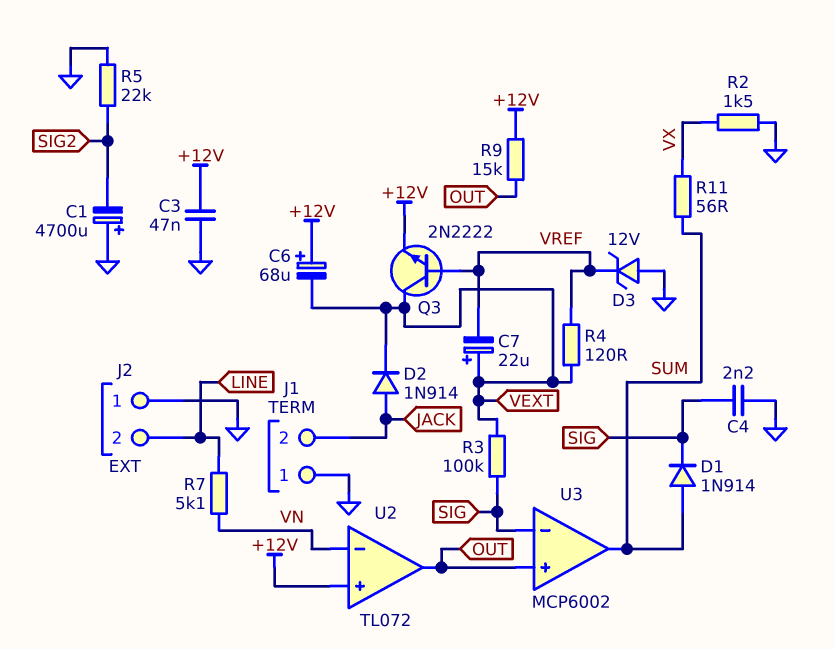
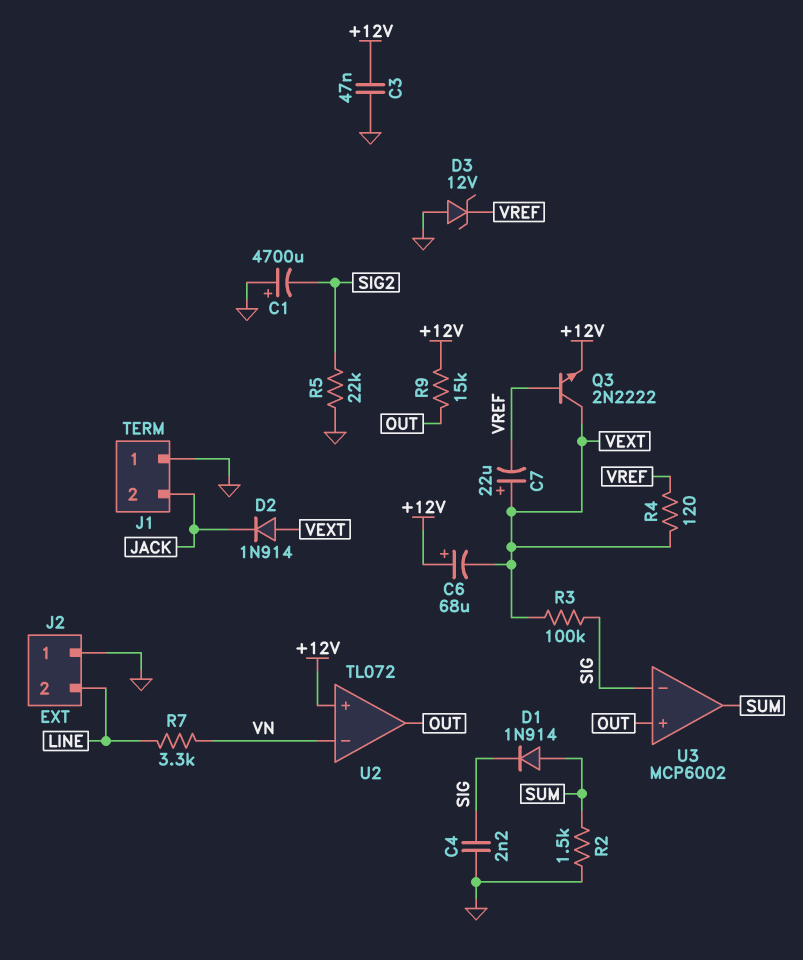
D2: diode 1N914 (A JACK, K VEXT) -> diode 1N914 (A VEXT, K JACK)
R2: 1.5k (GND, VX) -> 1.5k (GND, SUM)
R7: 5.1k (LINE, VN) -> 3.3k (LINE, VN)
R11: 56 (SUM, VX) -> none

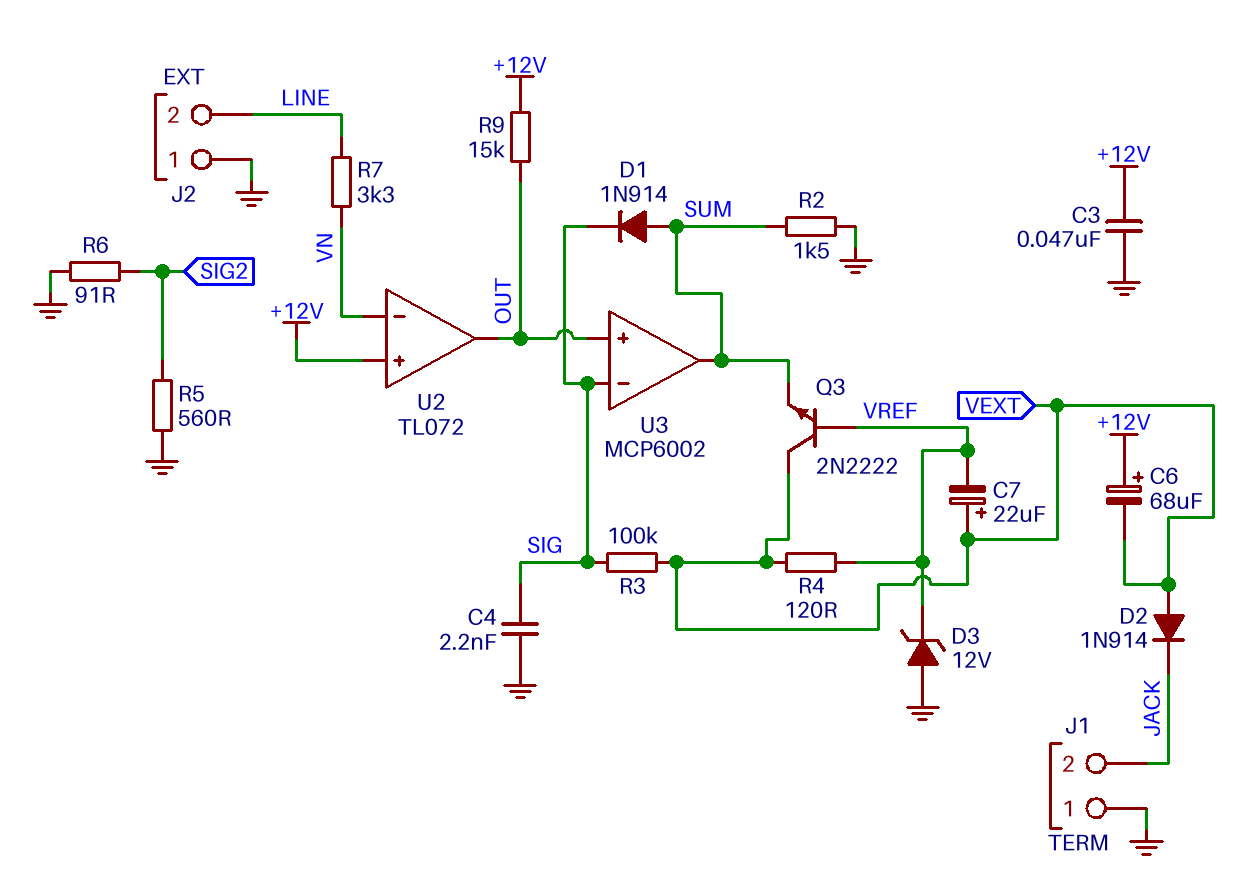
C1: 4700uF (plus GND, minus SIG2) -> none
Q3: NPN 2N2222 (B VREF, C VEXT, E +12V) -> NPN 2N2222 (B VREF, C VEXT, E SUM)
R5: 22k (GND, SIG2) -> 560 (GND, SIG2)
R6: none -> 91 (GND, SIG2)

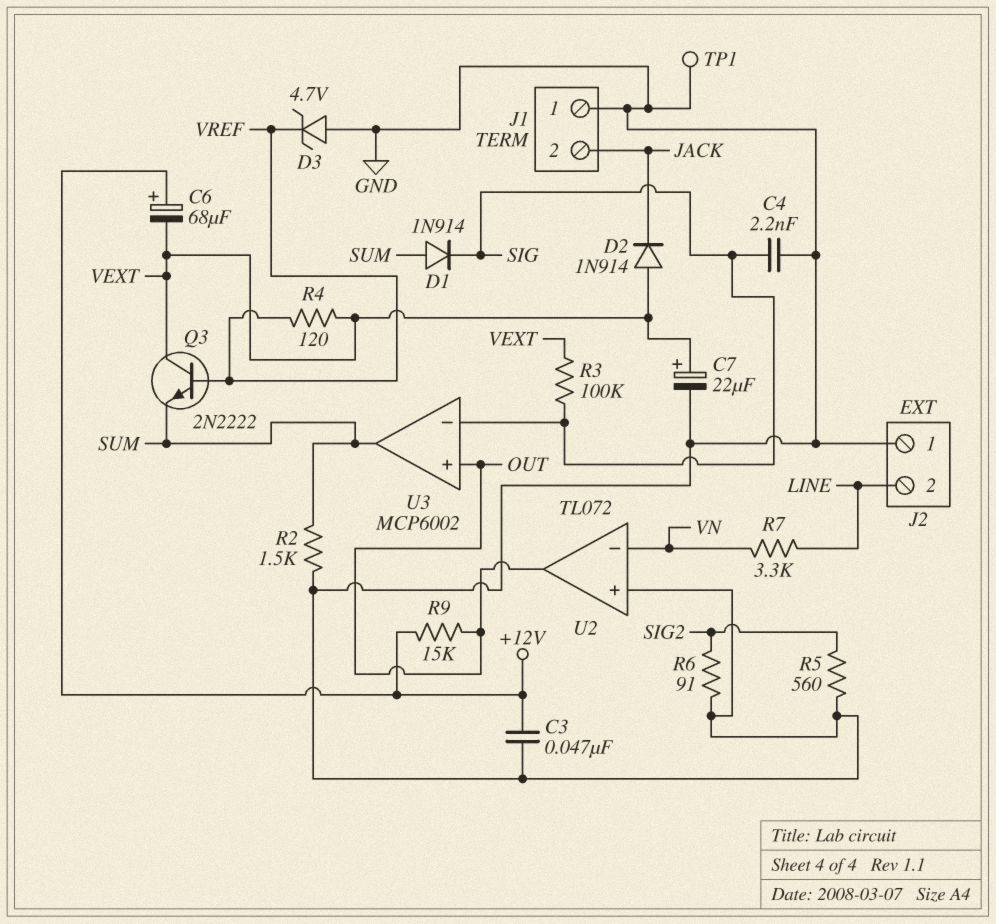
C7: 22uF (plus VEXT, minus VREF) -> 22uF (plus VEXT, minus GND)
D3: zener 12V (A GND, K VREF) -> zener 4.7V (A GND, K VREF)
TP1: none -> test point (GND)
U2 pin in+: +12V -> GND

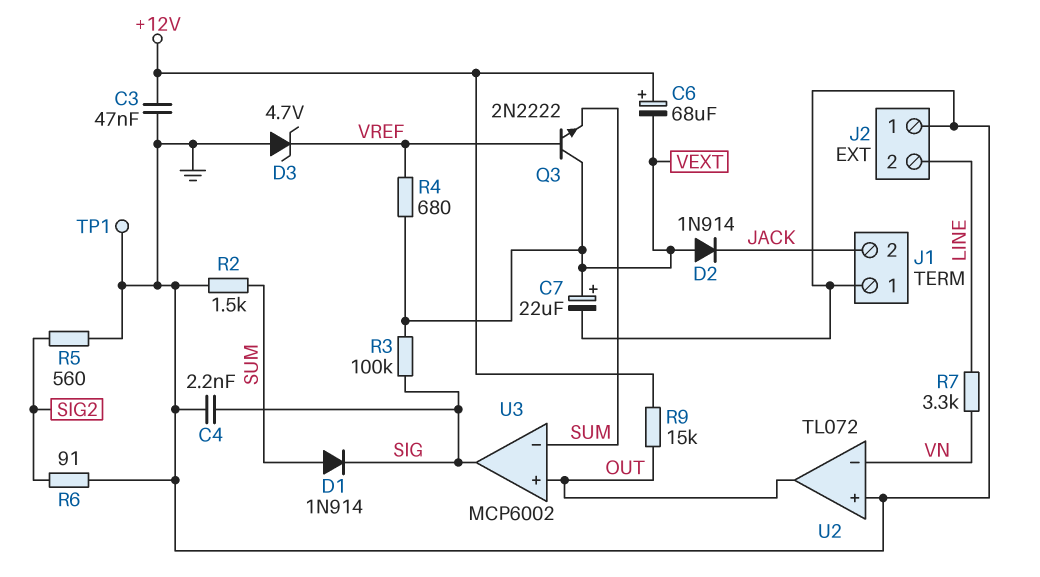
R4: 120 (VEXT, VREF) -> 680 (VEXT, VREF)
U3 pin in-: SIG -> SUM
U3 pin out: SUM -> SIG

